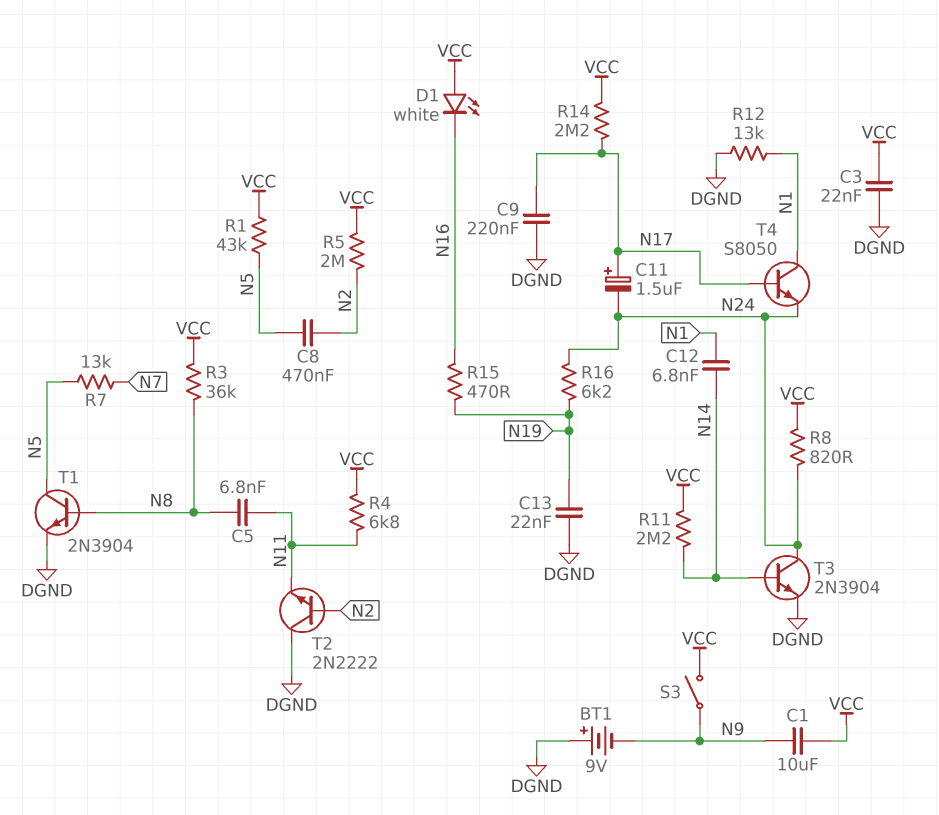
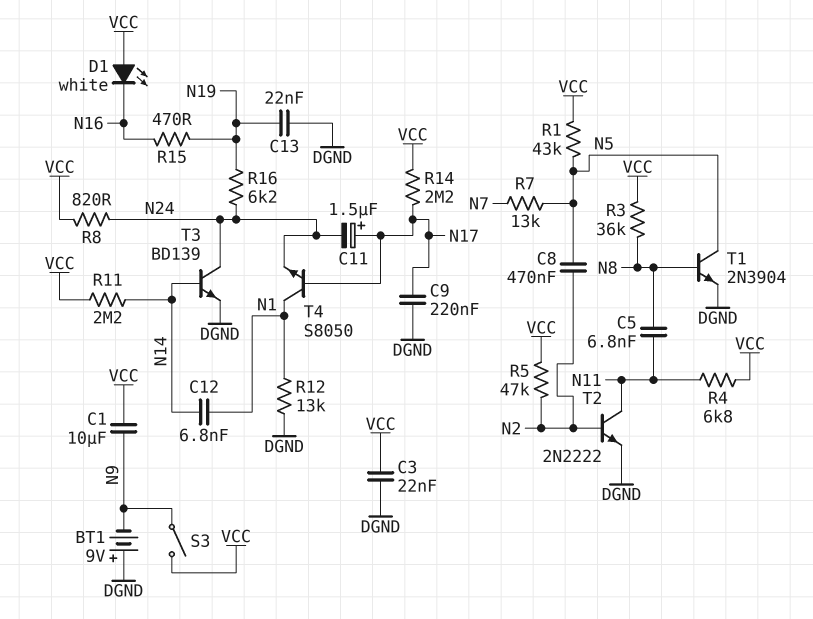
R5: 2M (N2, VCC) -> 47k (N2, VCC)
T2: NPN 2N2222 (B N2, C DGND, E N11) -> NPN 2N2222 (B N2, C N11, E DGND)
T3: NPN 2N3904 (B N14, C N24, E DGND) -> NPN BD139 (B N14, C N24, E DGND)

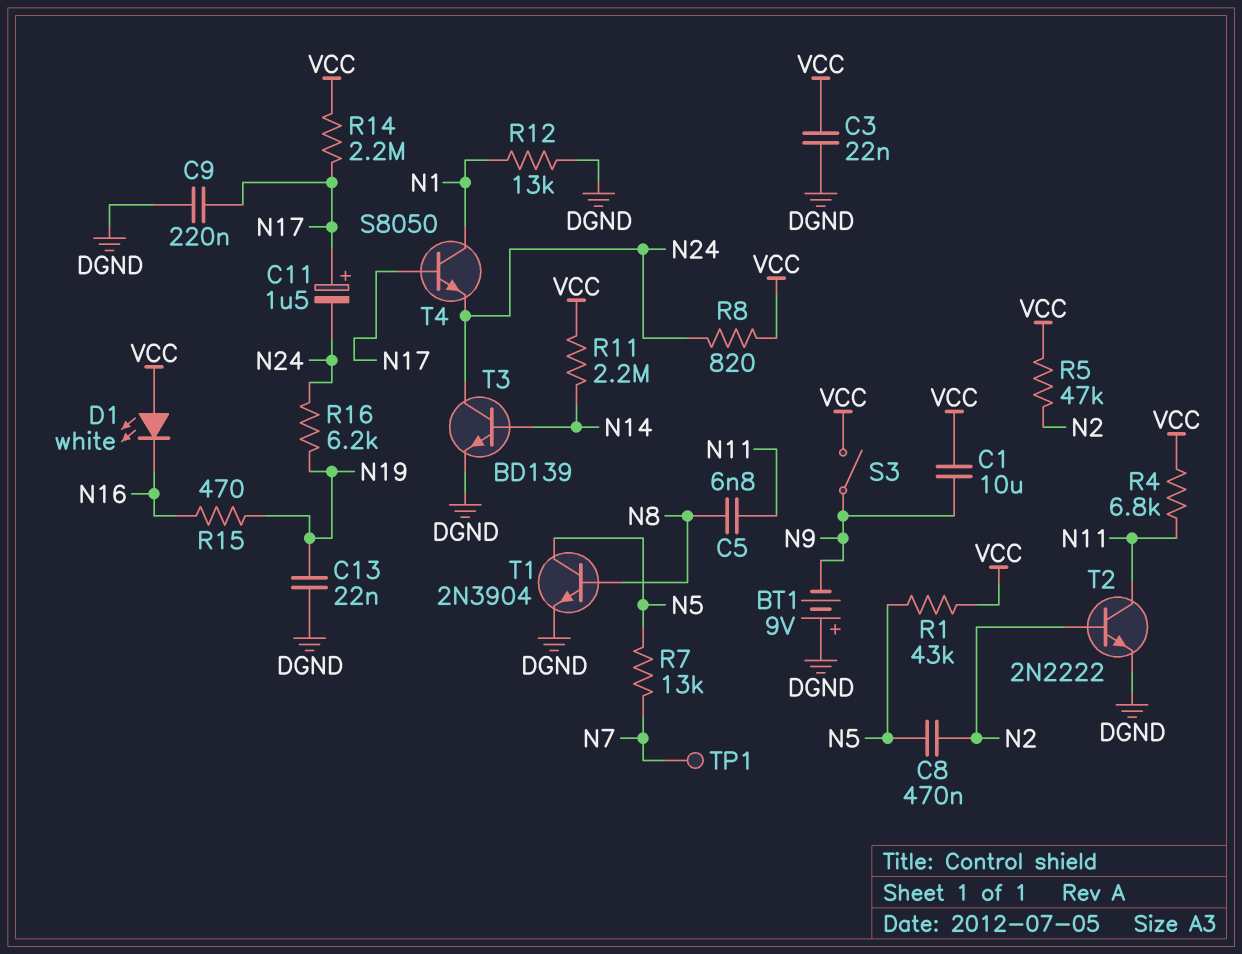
C12: 6.8nF (N1, N14) -> none
R3: 36k (N8, VCC) -> none
TP1: none -> test point (N7)

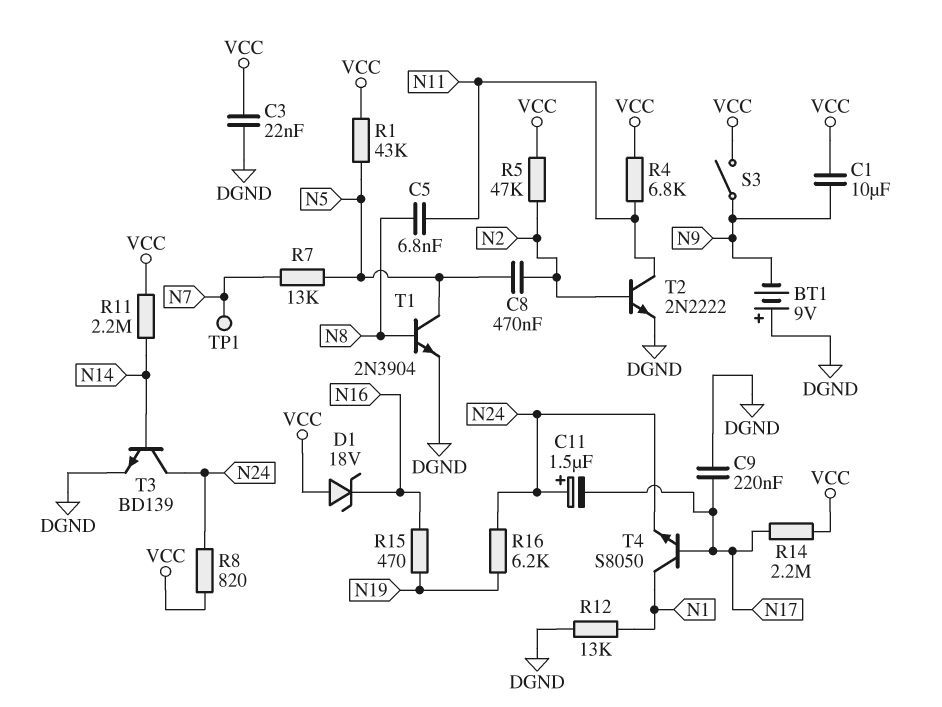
C11: 1.5uF (plus N17, minus N24) -> 1.5uF (plus N24, minus N17)
C13: 22nF (DGND, N19) -> none
D1: LED white (A VCC, K N16) -> zener 18V (A VCC, K N16)

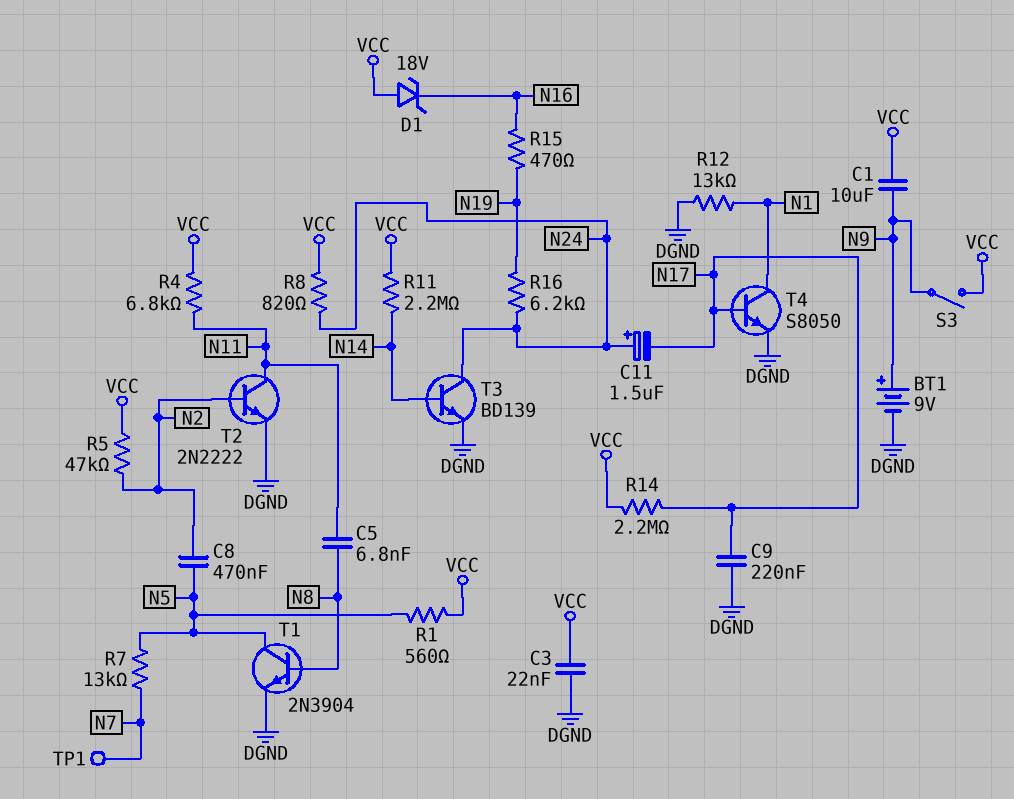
BT1: 9V (plus DGND, minus N9) -> 9V (plus N9, minus DGND)
R1: 43k (N5, VCC) -> 560 (N5, VCC)
T4: NPN S8050 (B N17, C N1, E N24) -> NPN S8050 (B N17, C N1, E DGND)

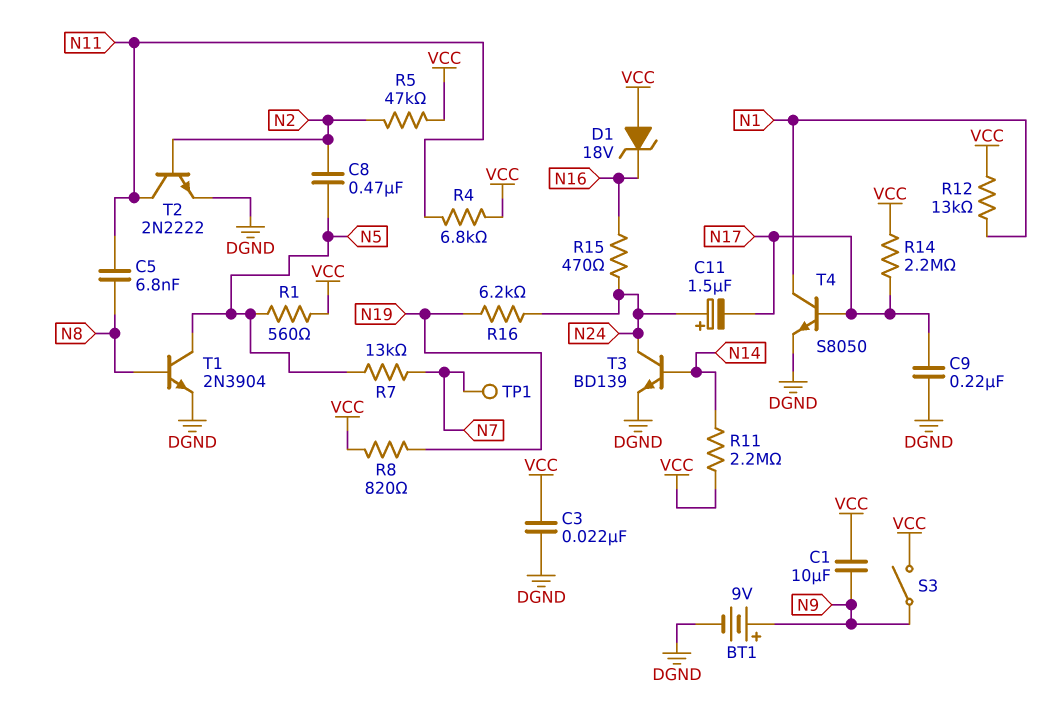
R8: 820 (N24, VCC) -> 820 (N19, VCC)
R12: 13k (DGND, N1) -> 13k (N1, VCC)
R15: 470 (N16, N19) -> 470 (N16, N24)

